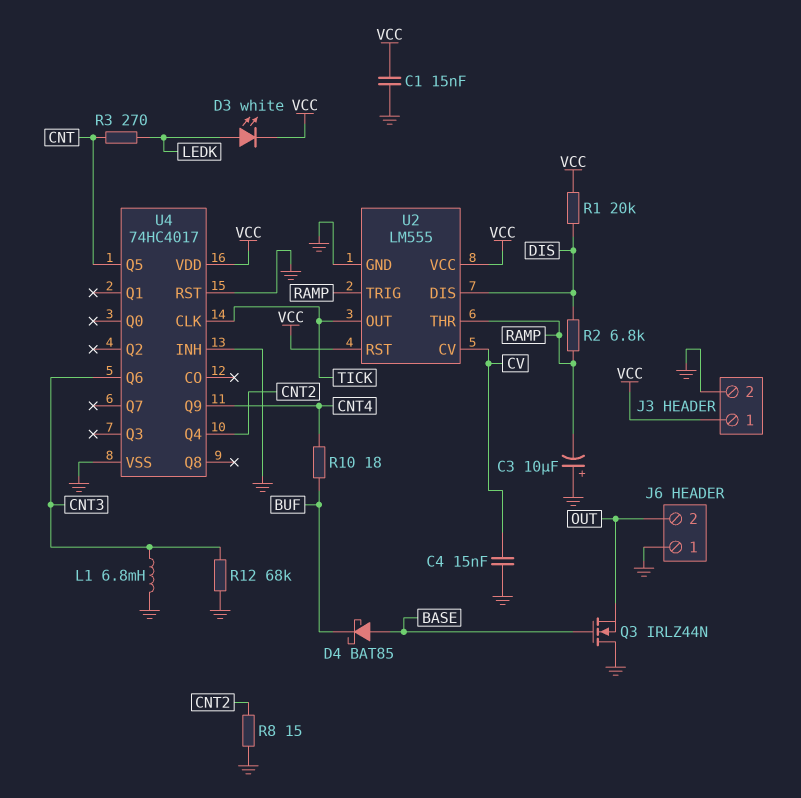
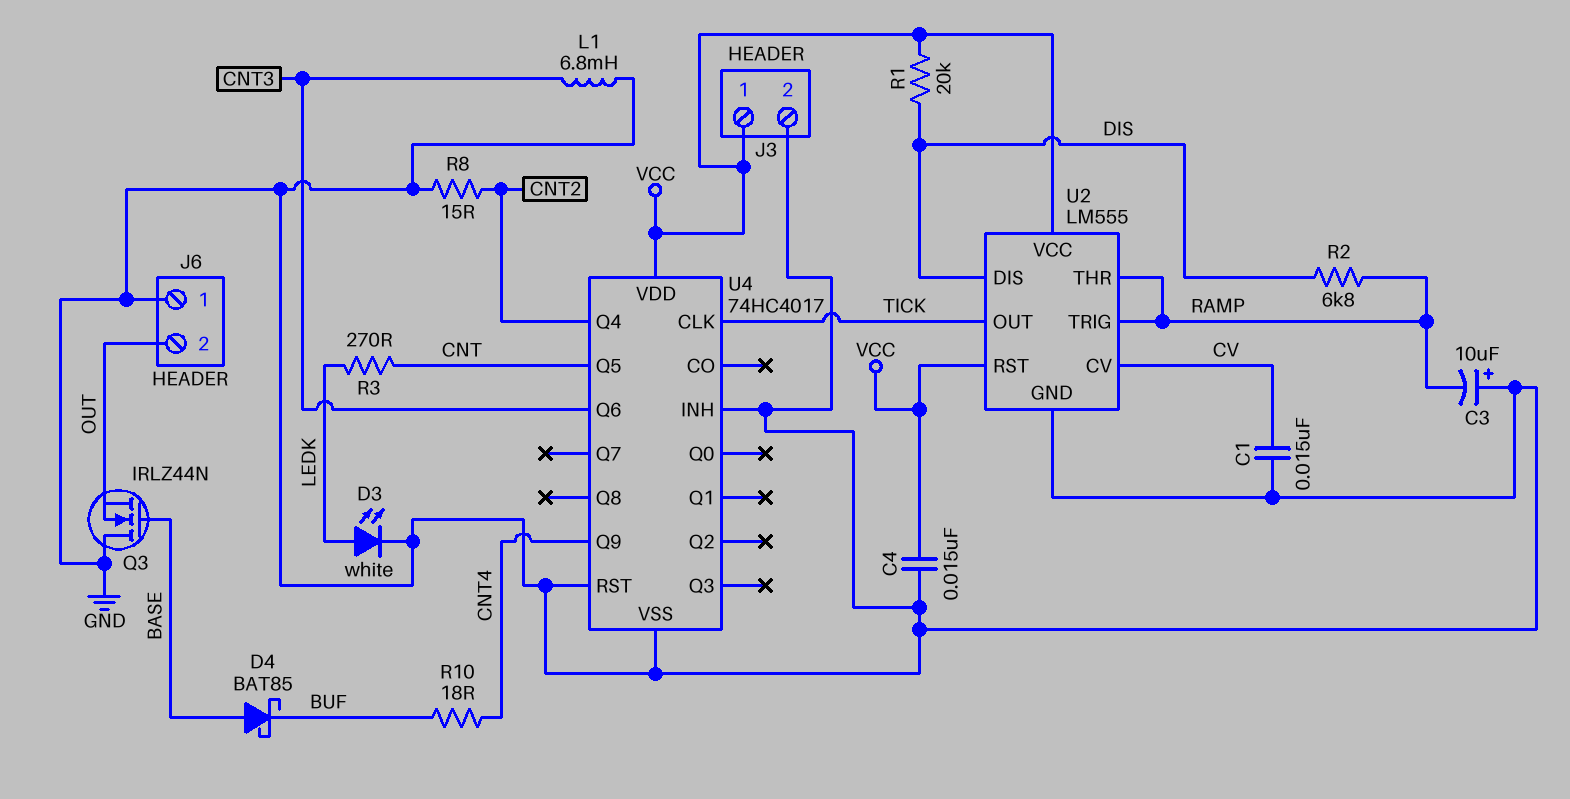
C1: 15nF (GND, VCC) -> 15nF (CV, GND)
C4: 15nF (CV, GND) -> 15nF (GND, VCC)
D3: LED white (A LEDK, K VCC) -> LED white (A LEDK, K GND)
R12: 68k (CNT3, GND) -> none

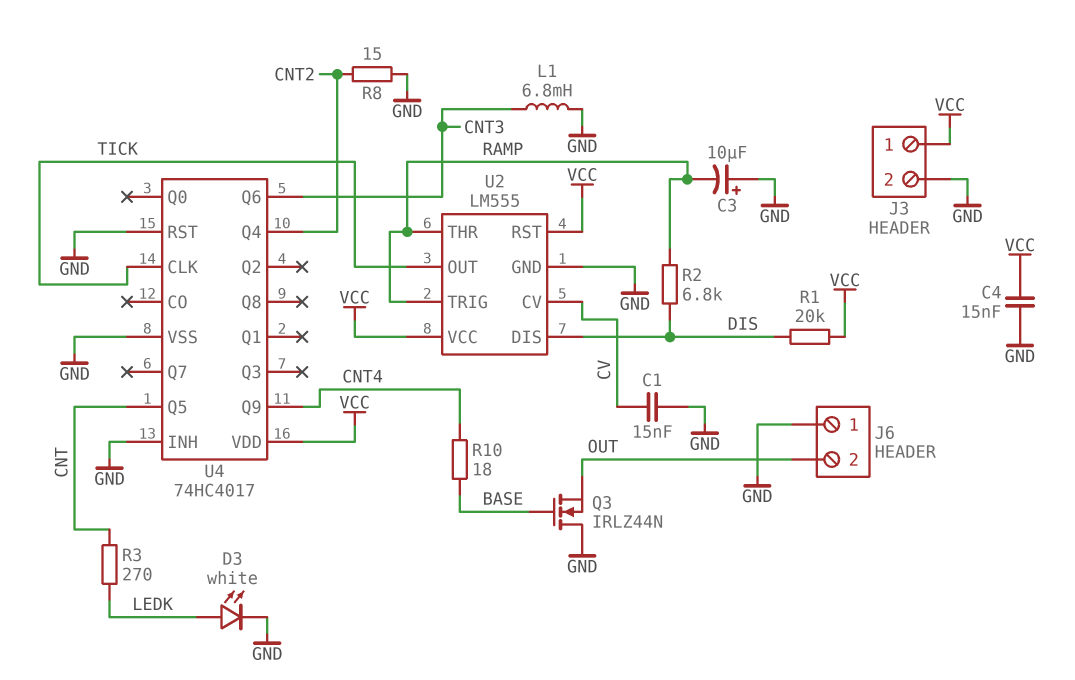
D4: schottky BAT85 (A BASE, K BUF) -> none
R10: 18 (BUF, CNT4) -> 18 (BASE, CNT4)

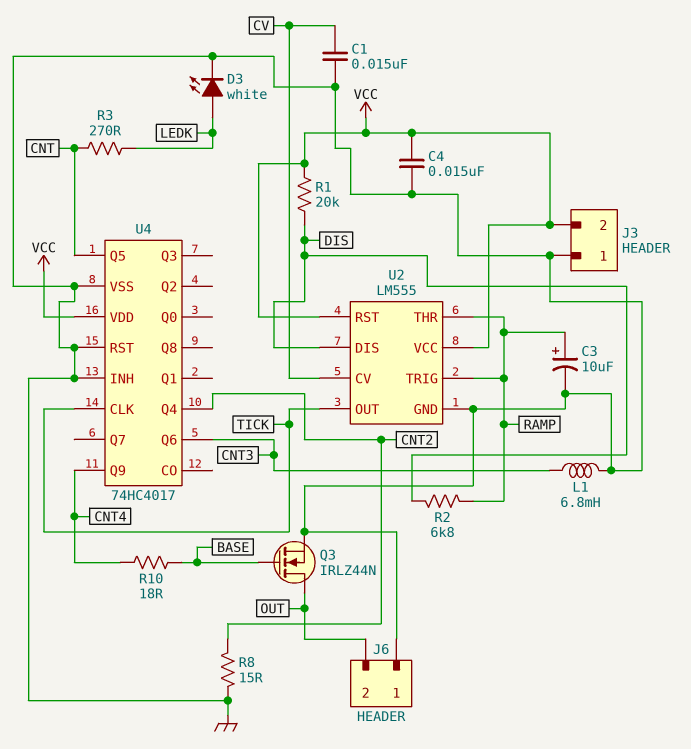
C3: 10uF (plus GND, minus RAMP) -> 10uF (plus RAMP, minus GND)
J3 pin 1: VCC -> GND
J3 pin 2: GND -> VCC
Q3: NMOS IRLZ44N (G BASE, D GND, S OUT) -> NMOS IRLZ44N (G BASE, D OUT, S GND)

